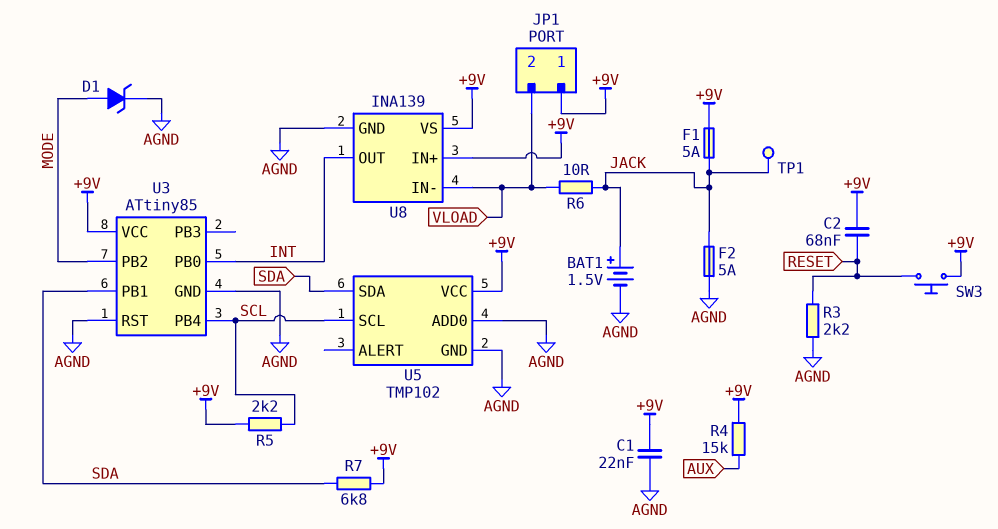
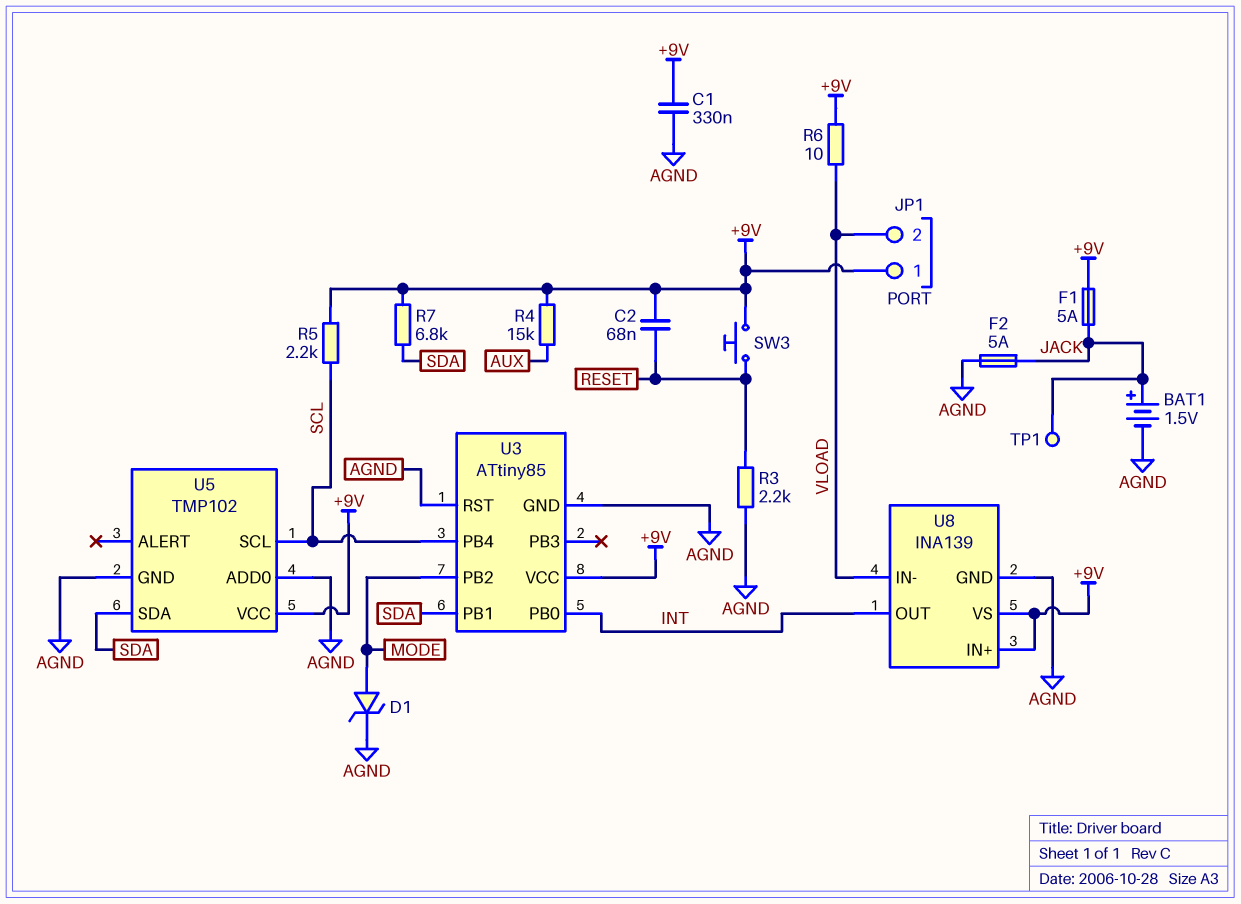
C1: 22nF (+9V, AGND) -> 330nF (+9V, AGND)
R6: 10 (JACK, VLOAD) -> 10 (+9V, VLOAD)

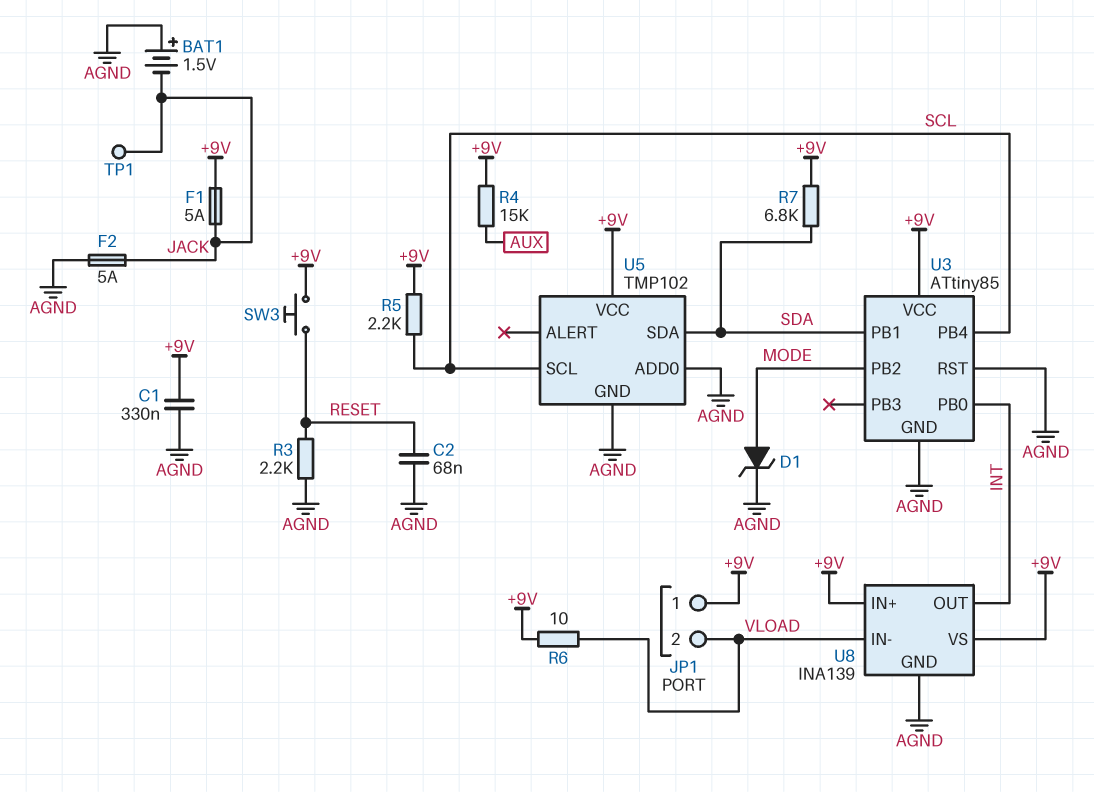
BAT1: 1.5V (plus JACK, minus AGND) -> 1.5V (plus AGND, minus JACK)
C2: 68nF (+9V, RESET) -> 68nF (AGND, RESET)

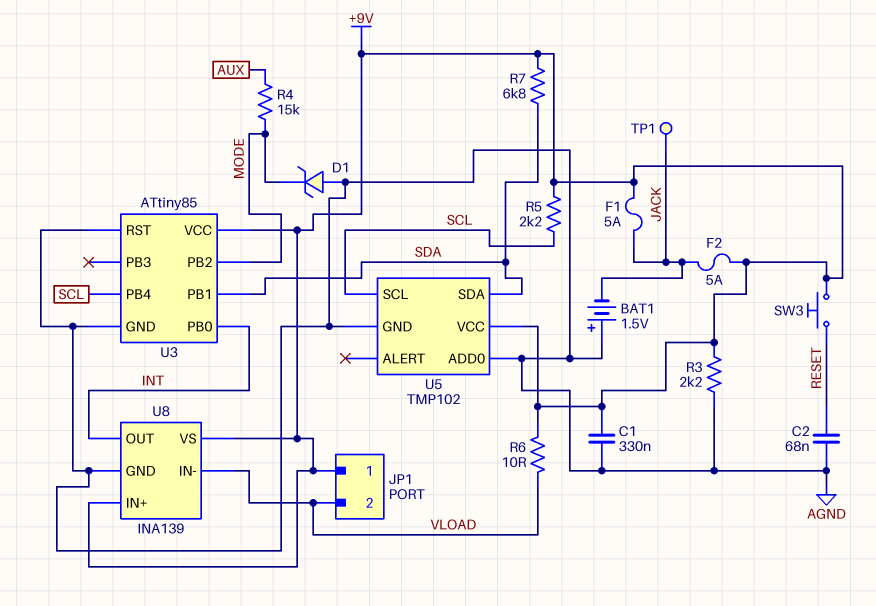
D1: zener (A MODE, K AGND) -> zener (A AGND, K MODE)
F2: 5A (AGND, JACK) -> 5A (+9V, JACK)
R3: 2.2k (AGND, RESET) -> 2.2k (+9V, AGND)
R4: 15k (+9V, AUX) -> 15k (AUX, MODE)

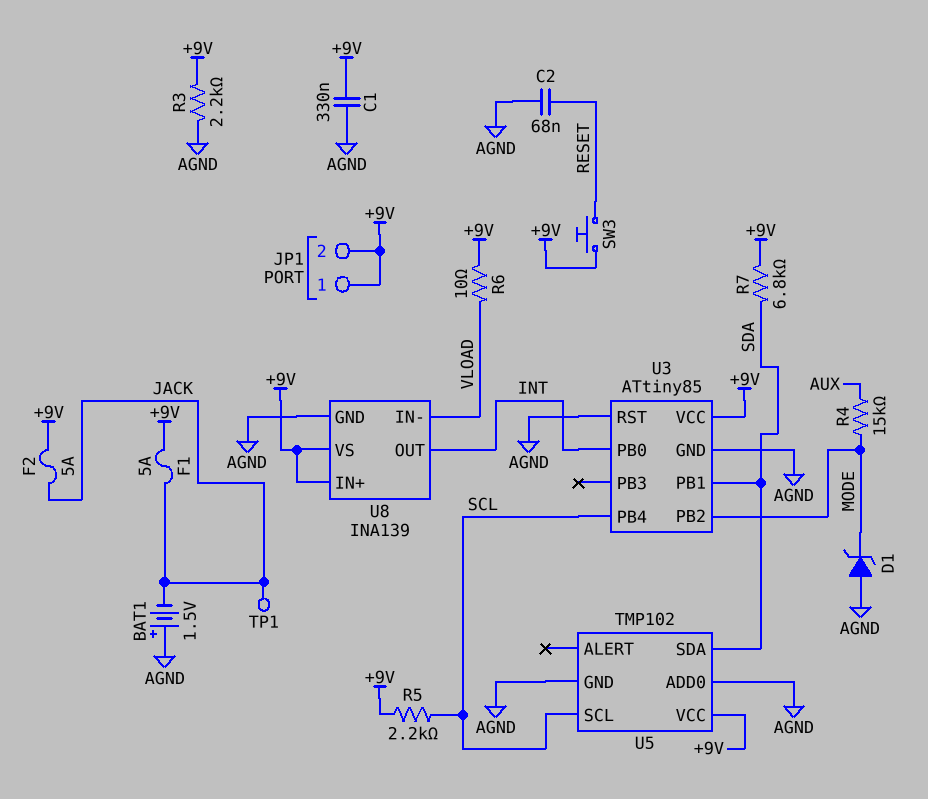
JP1 pin 2: VLOAD -> +9V

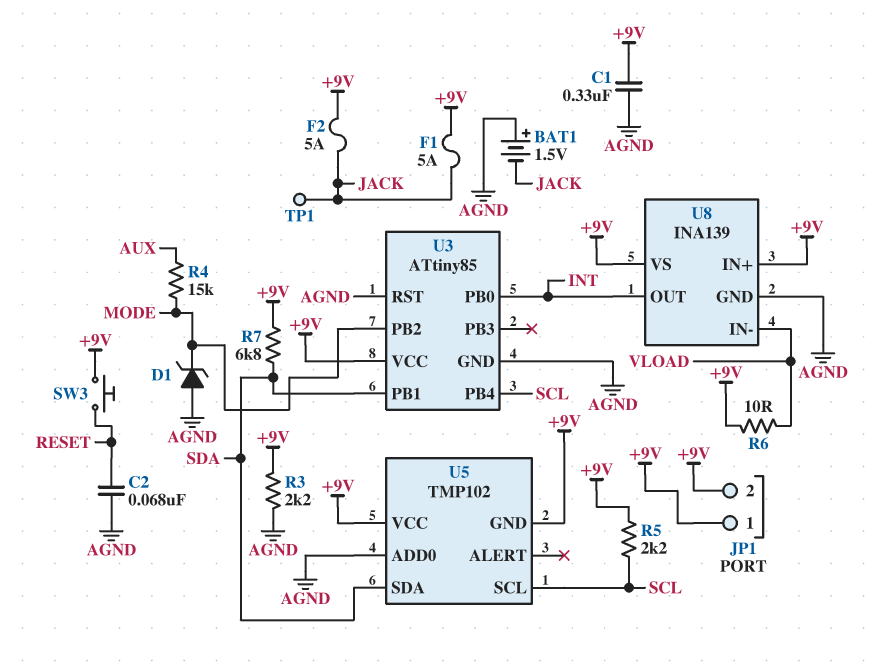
U5 pin GND: AGND -> +9V

